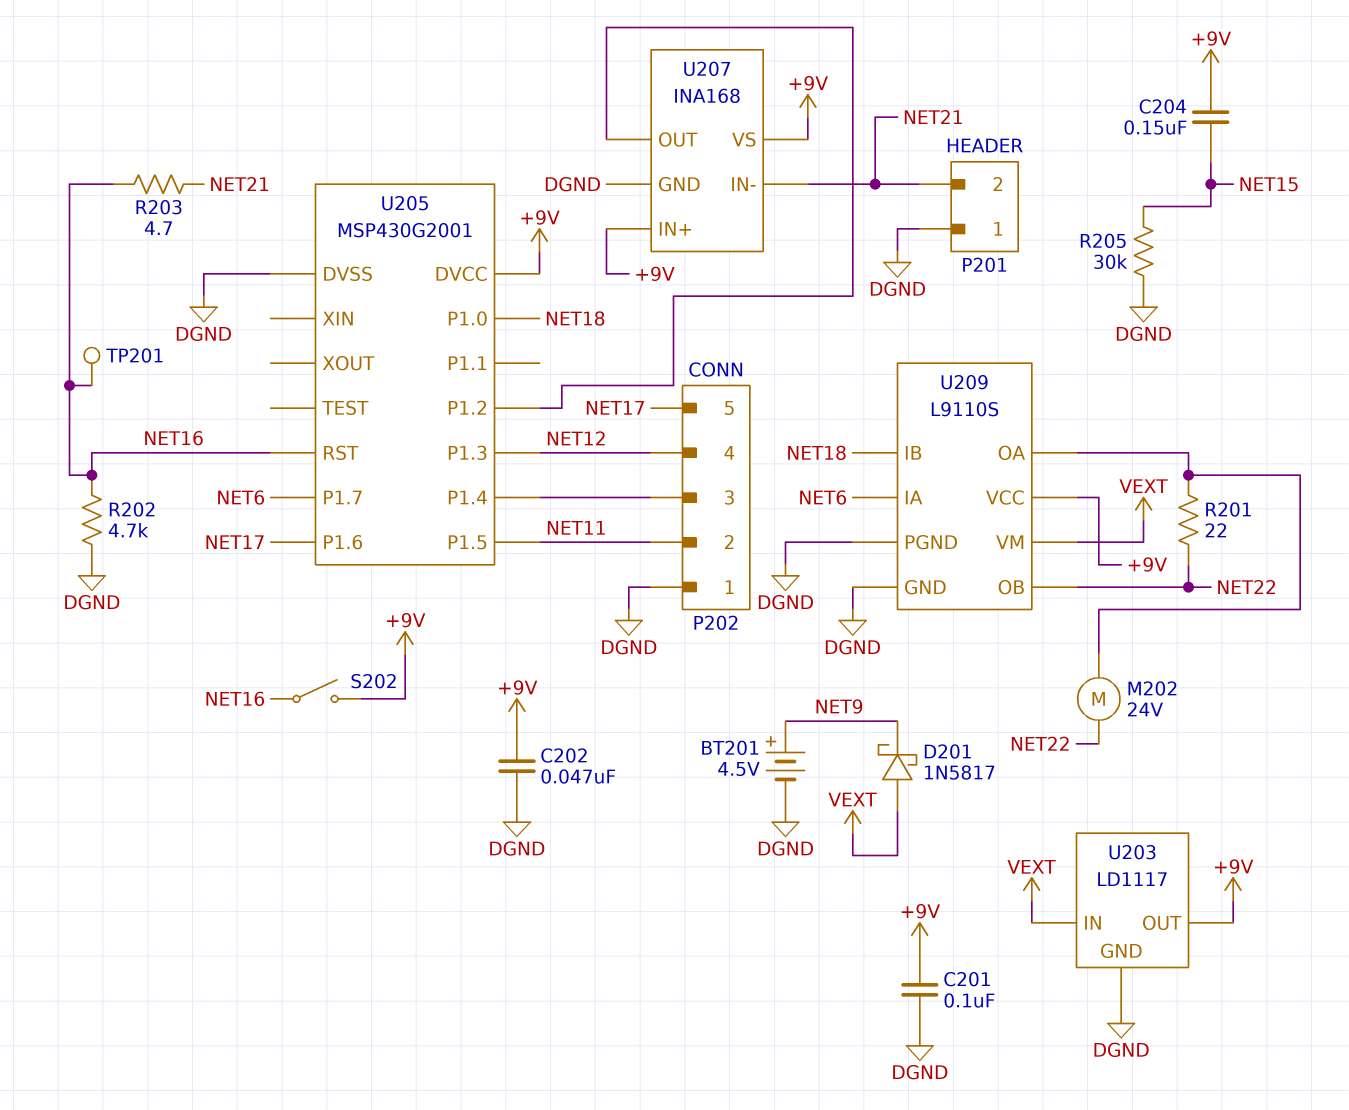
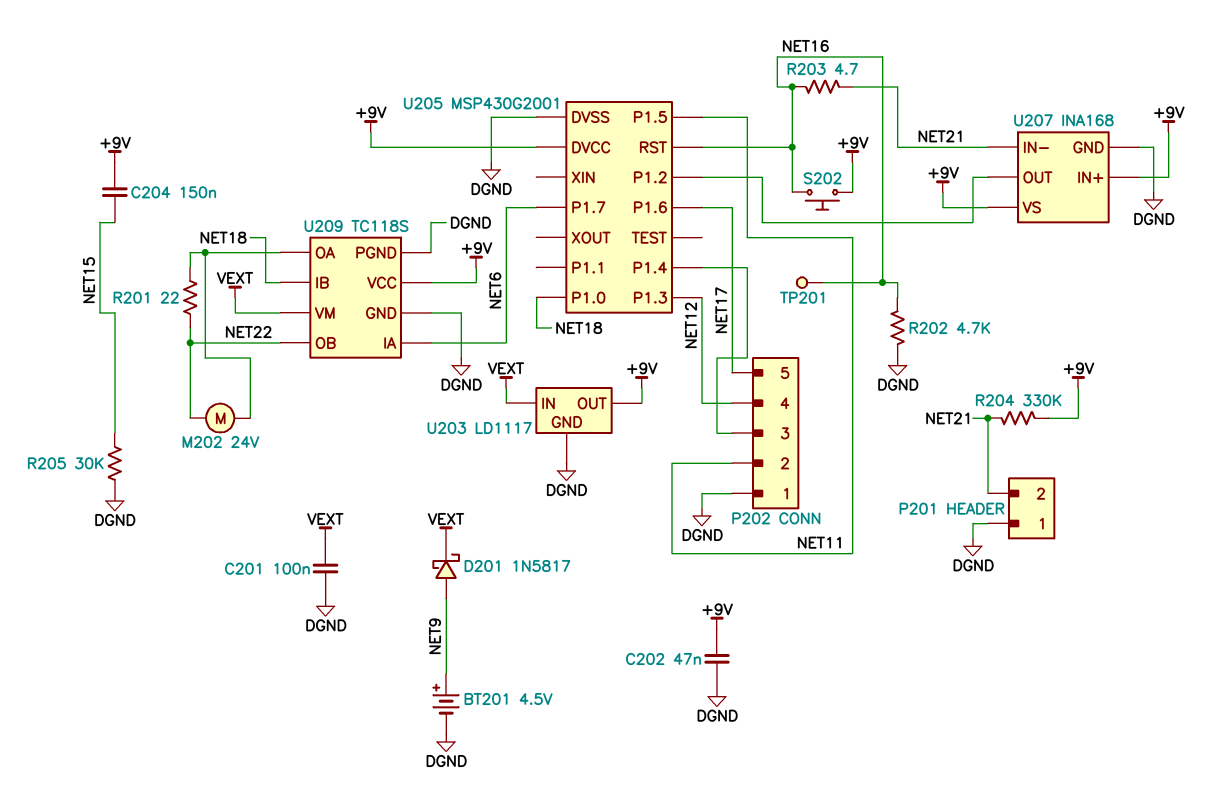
C201: 100nF (+9V, DGND) -> 100nF (DGND, VEXT)
D201: schottky 1N5817 (A VEXT, K NET9) -> schottky 1N5817 (A NET9, K VEXT)
R204: none -> 330k (+9V, NET21)
S202: switch (+9V, NET16) -> button (+9V, NET16)
U209: L9110S -> TC118S

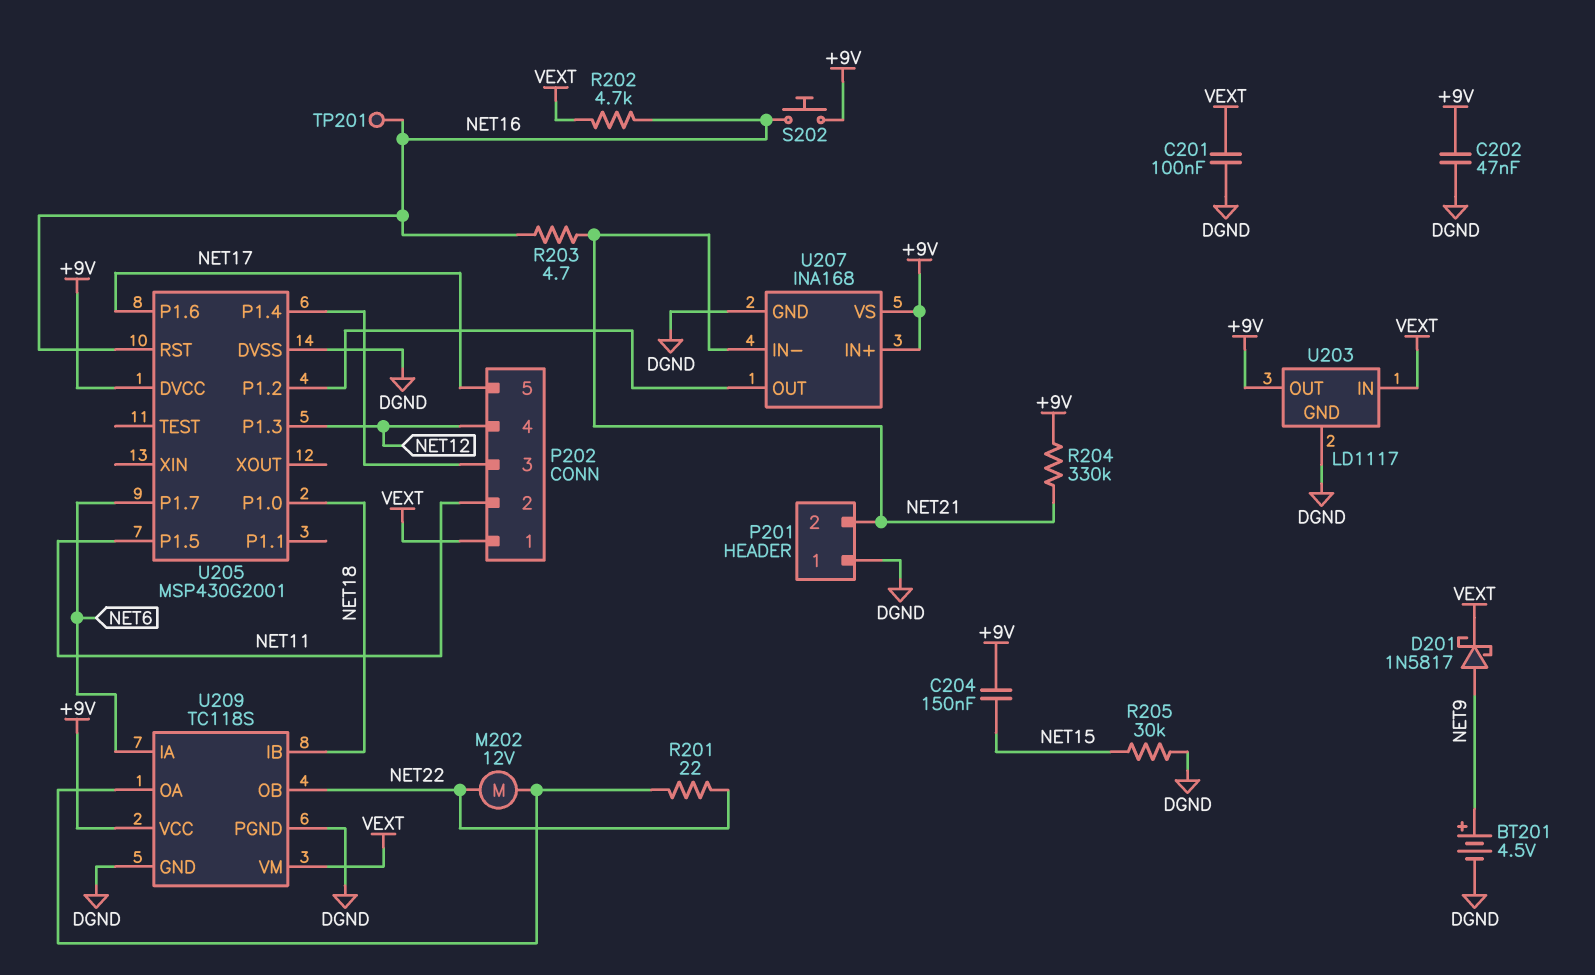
M202: motor 24V (NET22, U209/OA) -> motor 12V (NET22, U209/OA)
P202 pin 1: DGND -> VEXT
R202: 4.7k (DGND, NET16) -> 4.7k (NET16, VEXT)

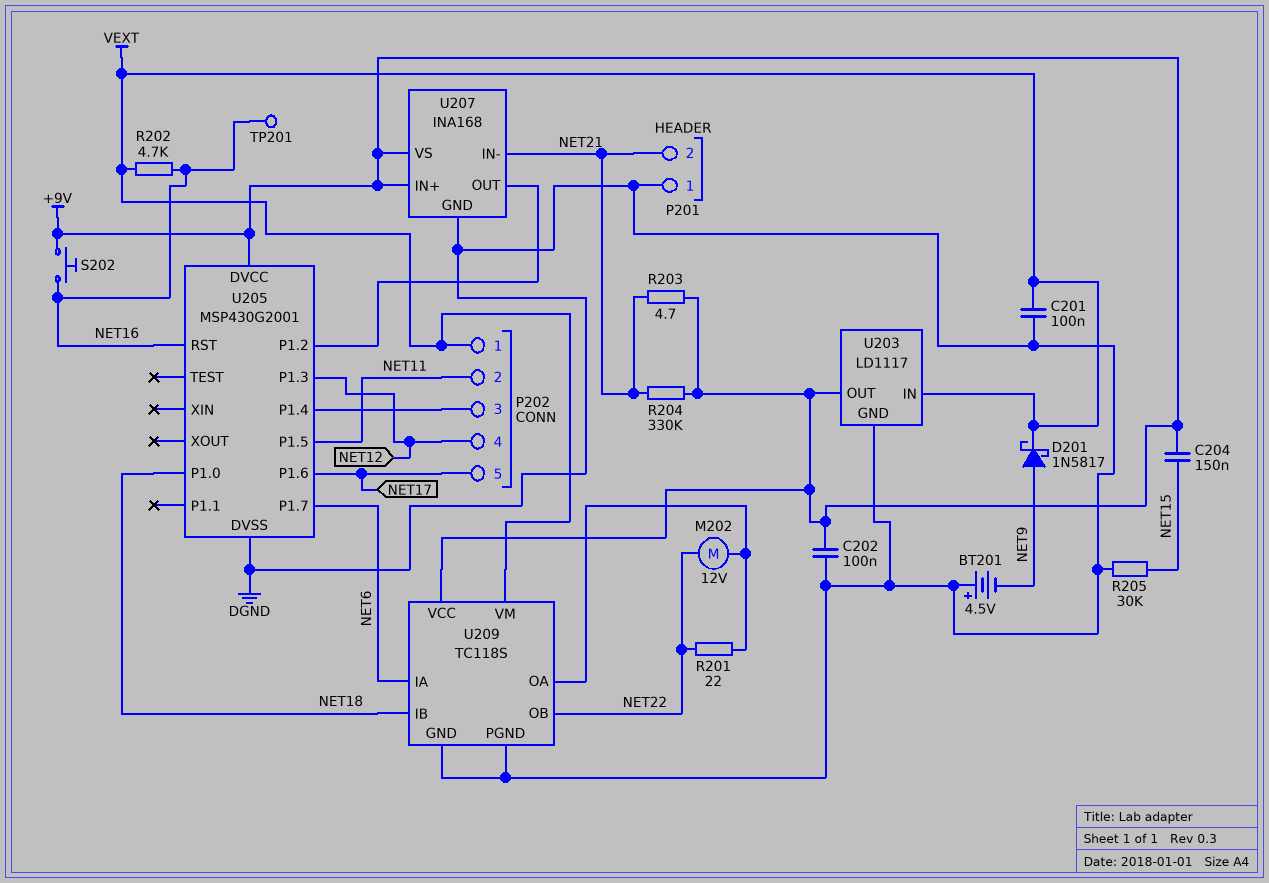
BT201: 4.5V (plus NET9, minus DGND) -> 4.5V (plus DGND, minus NET9)
C202: 47nF (+9V, DGND) -> 100nF (+9V, DGND)
R203: 4.7 (NET16, NET21) -> 4.7 (+9V, NET21)

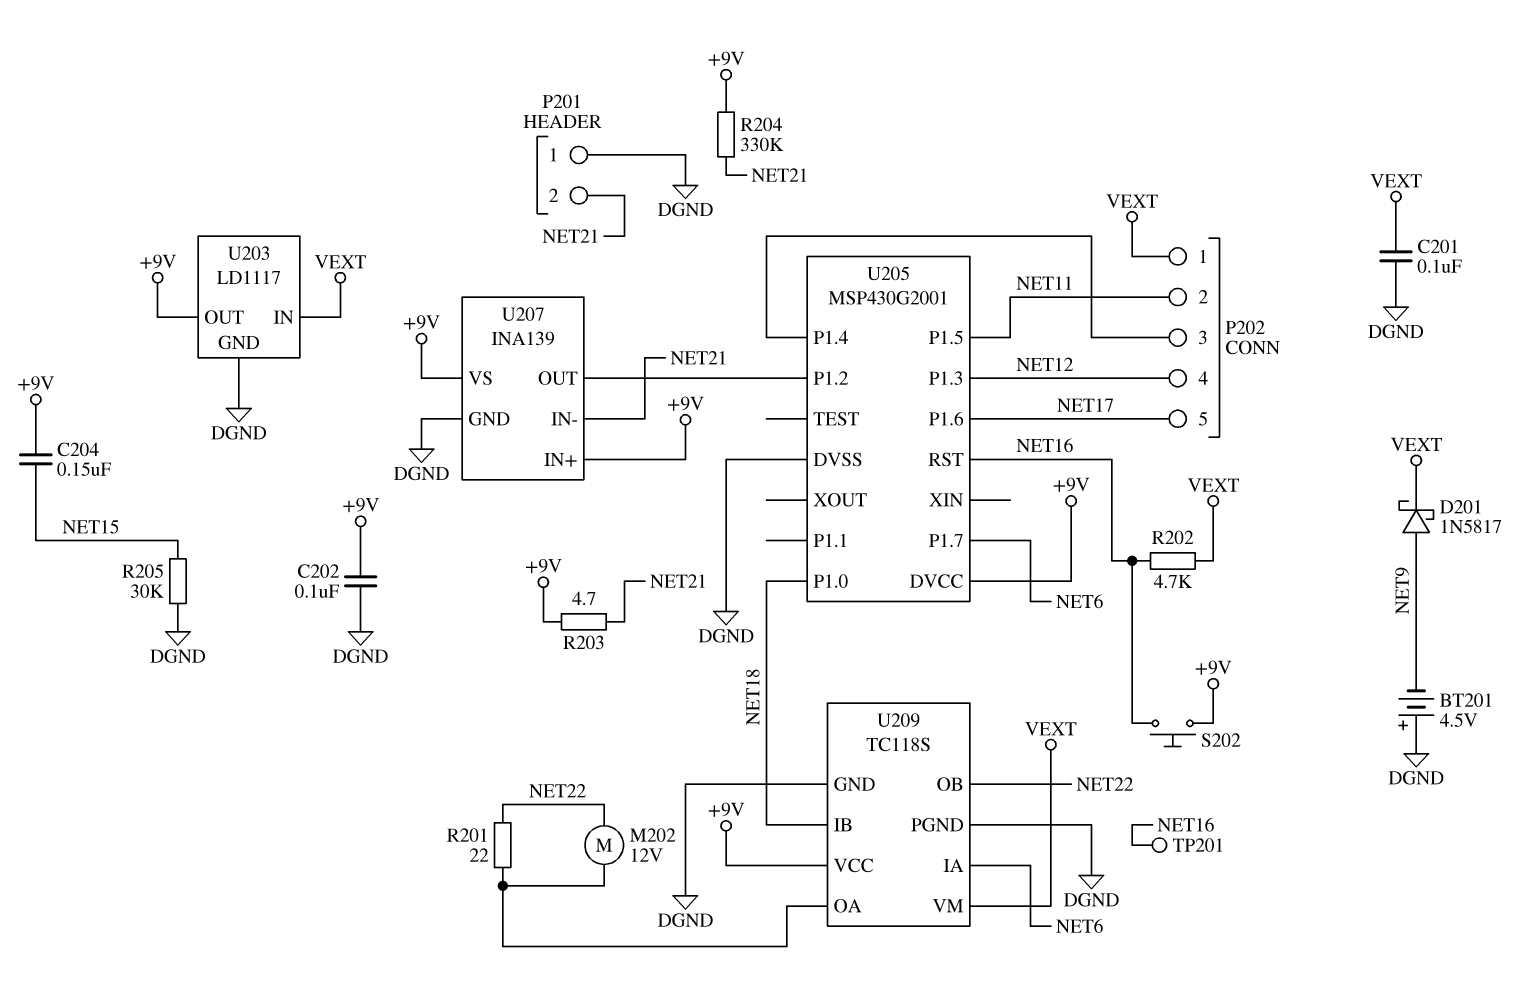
U207: INA168 -> INA139

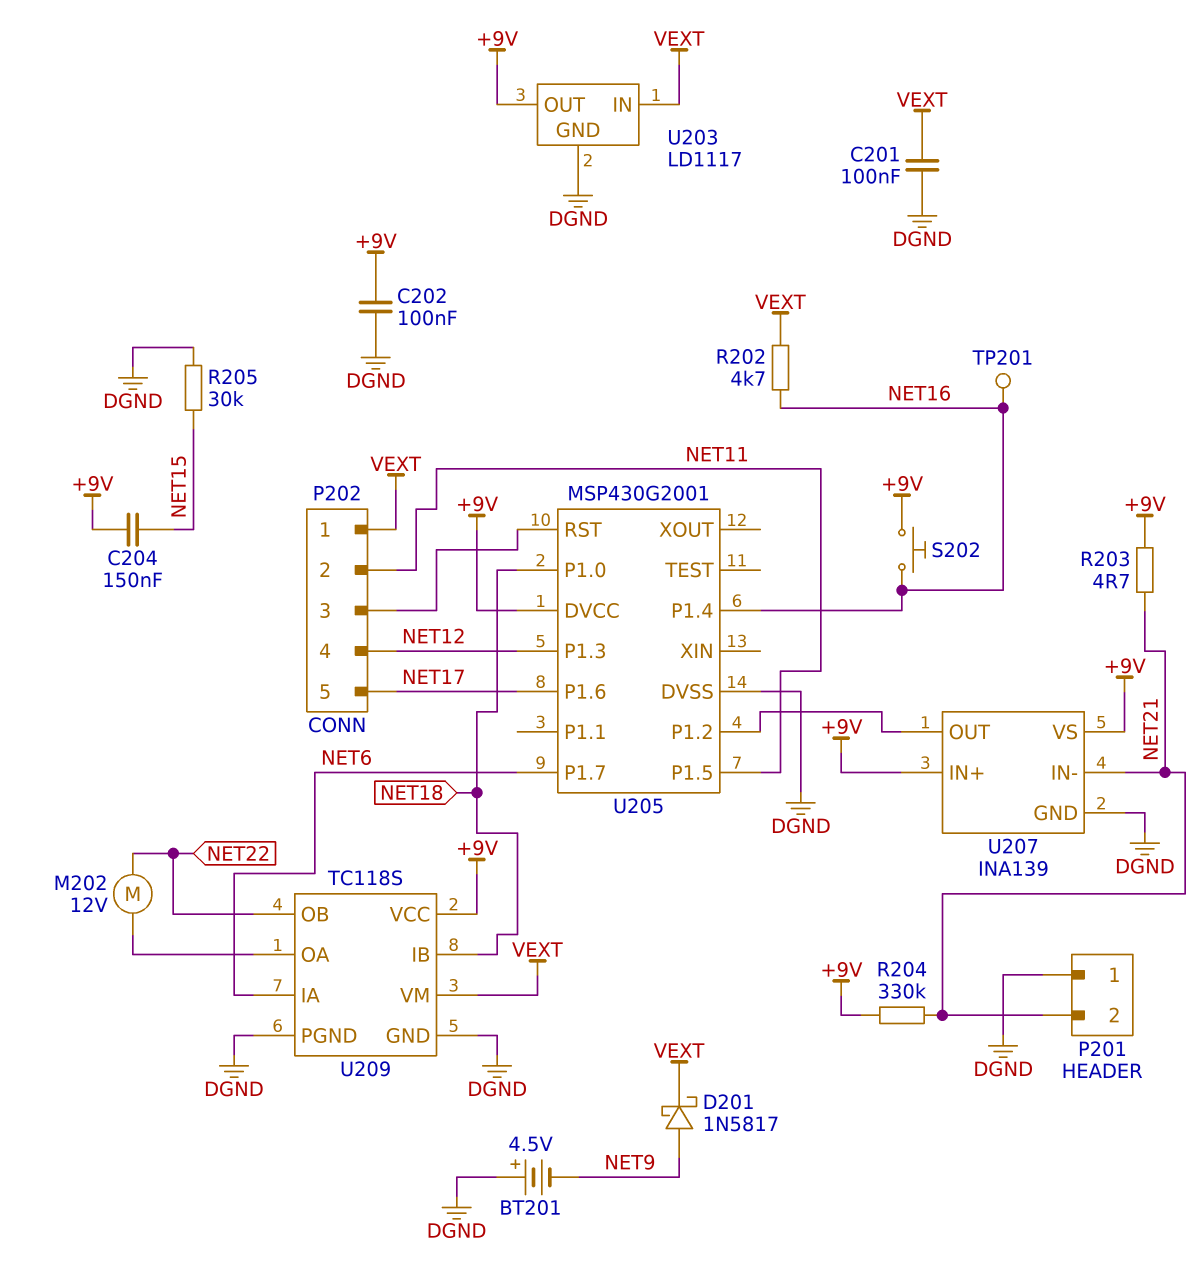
R201: 22 (NET22, U209/OA) -> none
U205 pin P1.4: P202/3 -> NET16
U205 pin RST: NET16 -> P202/3

